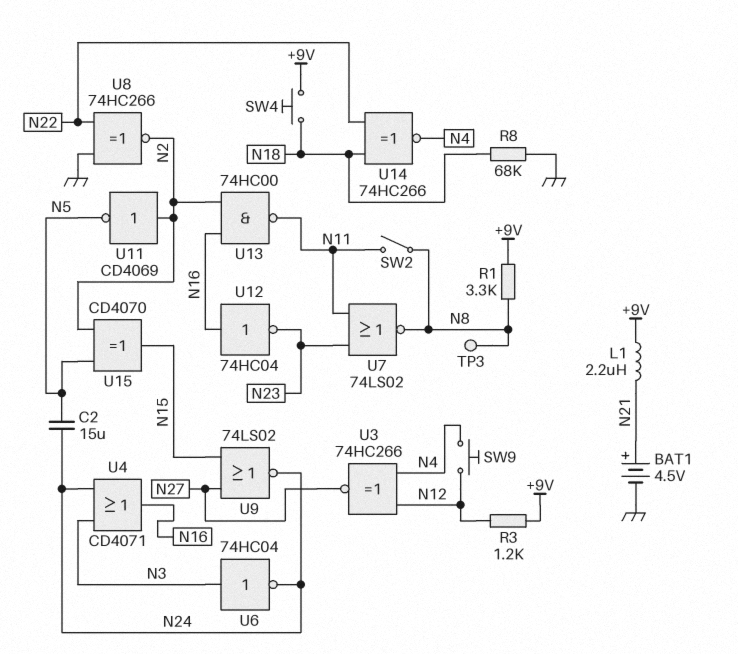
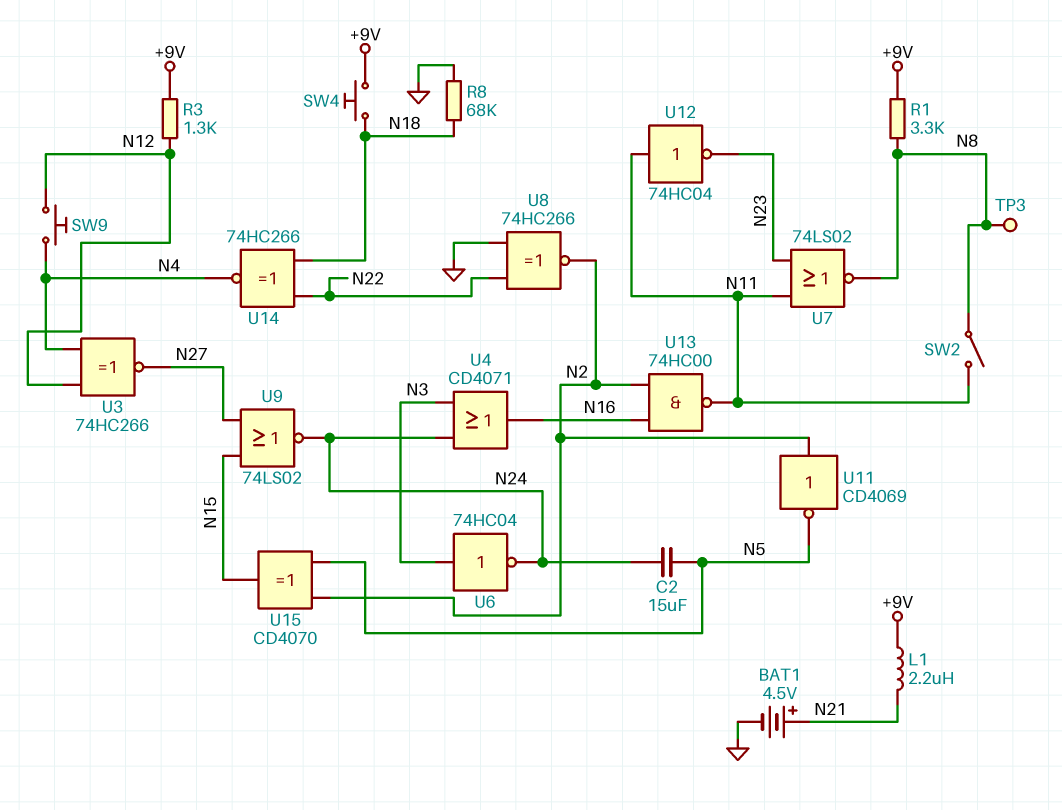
R3: 1.2k (+9V, N12) -> 1.3k (+9V, N12)
U12: NOT 74HC04 (in N16, out N23) -> NOT 74HC04 (in N11, out N23)

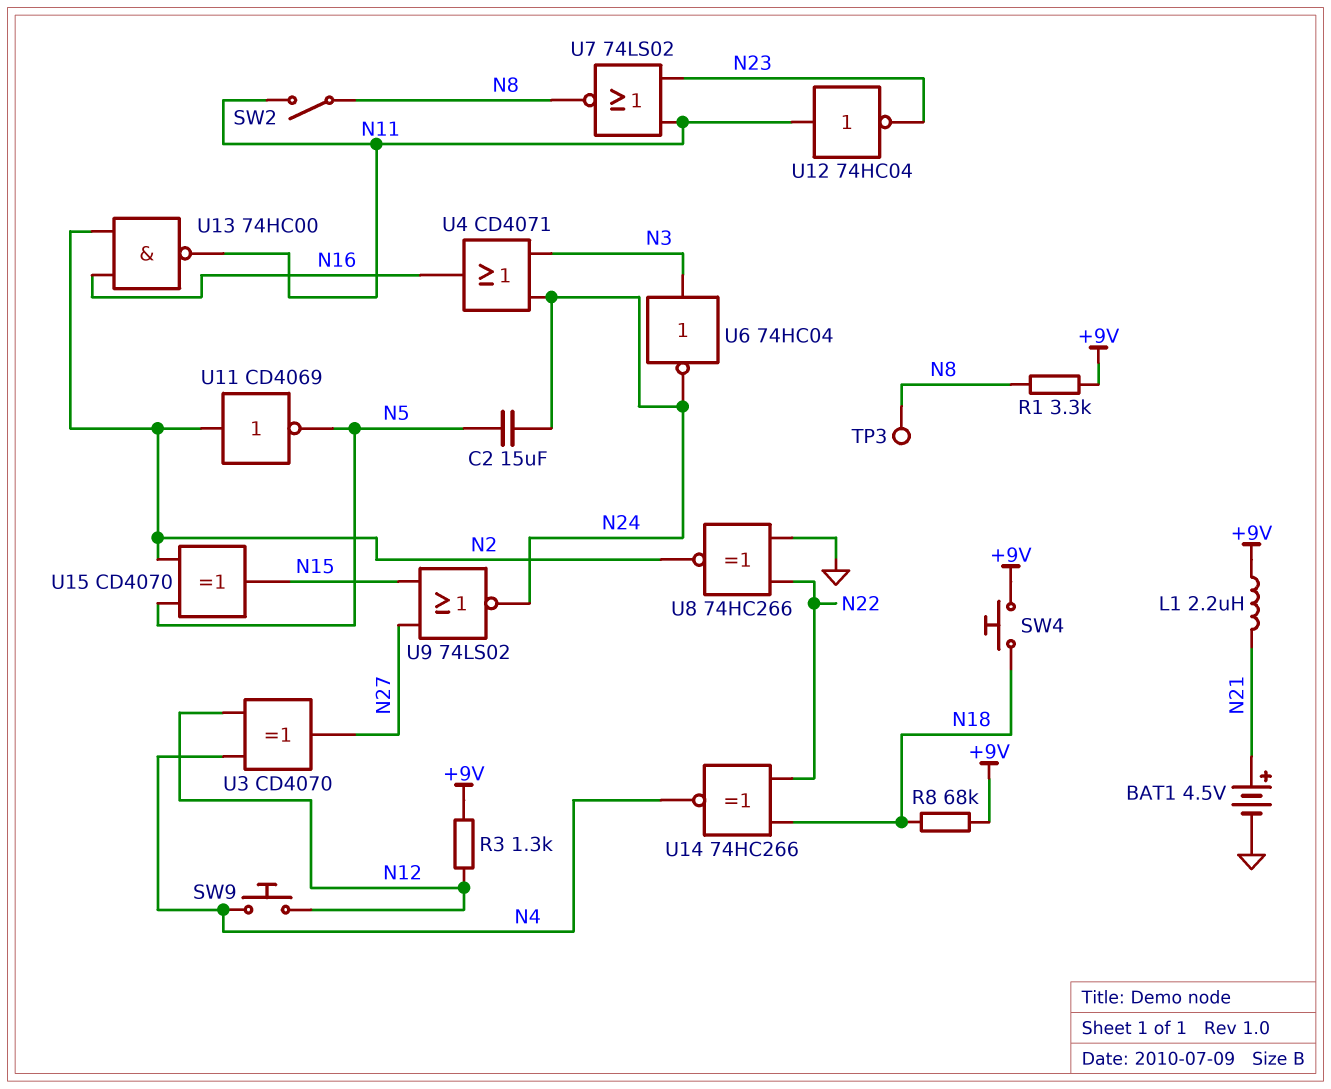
R8: 68k (GND, N18) -> 68k (+9V, N18)
U3: XNOR 74HC266 (in N4, in N12, out N27) -> XOR CD4070 (in N4, in N12, out N27)

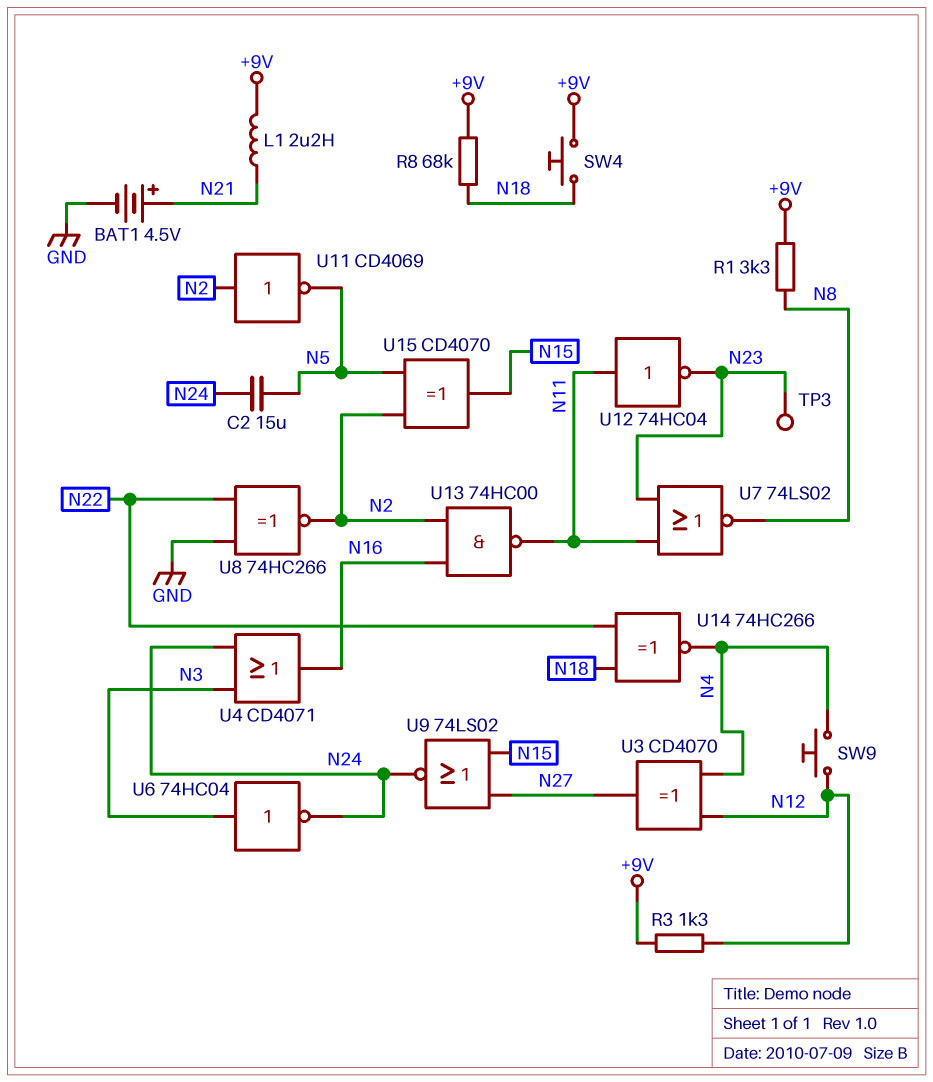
SW2: switch (N8, N11) -> none
TP3: test point (N8) -> test point (N23)

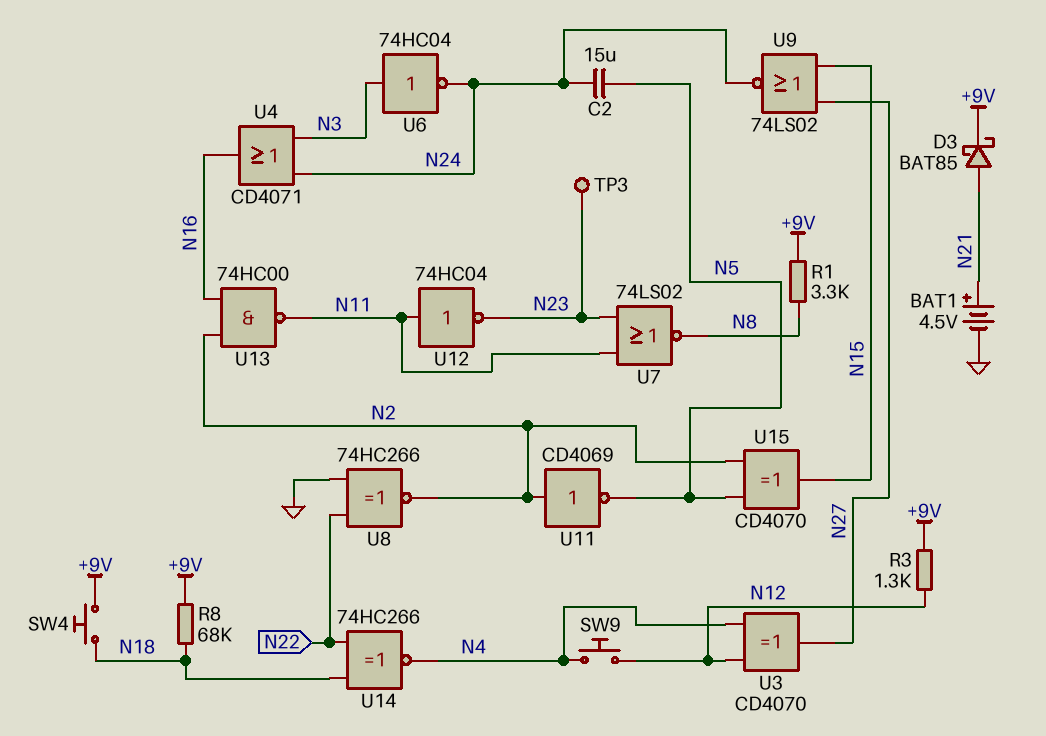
D3: none -> schottky BAT85 (A N21, K +9V)
L1: 2.2uH (+9V, N21) -> none

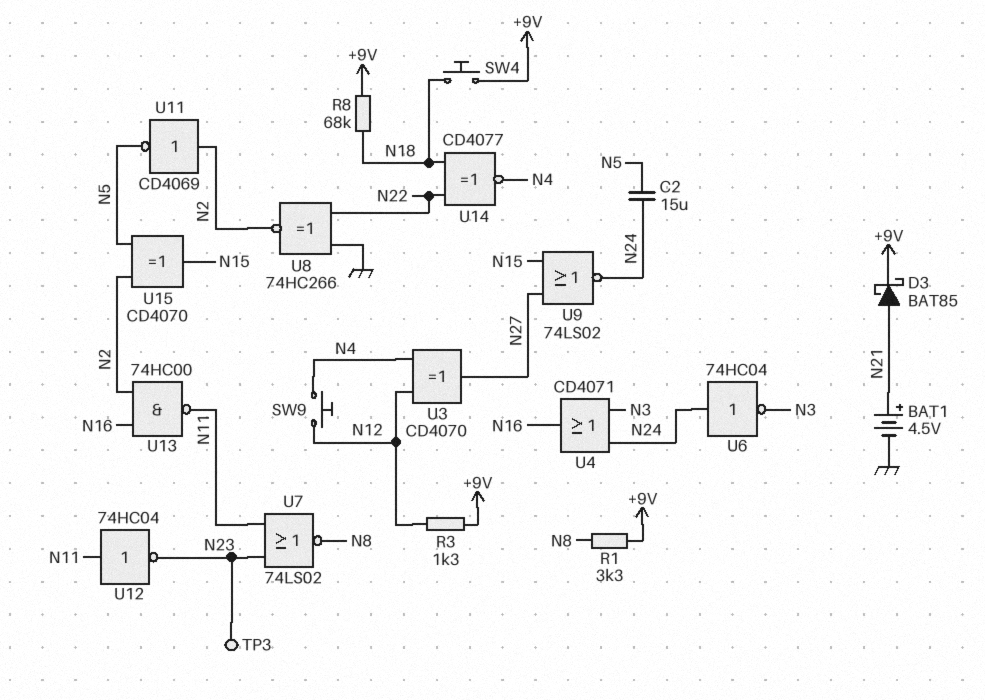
U6: NOT 74HC04 (in N3, out N24) -> NOT 74HC04 (in N24, out N3)
U14: XNOR 74HC266 (in N18, in N22, out N4) -> XNOR CD4077 (in N18, in N22, out N4)

